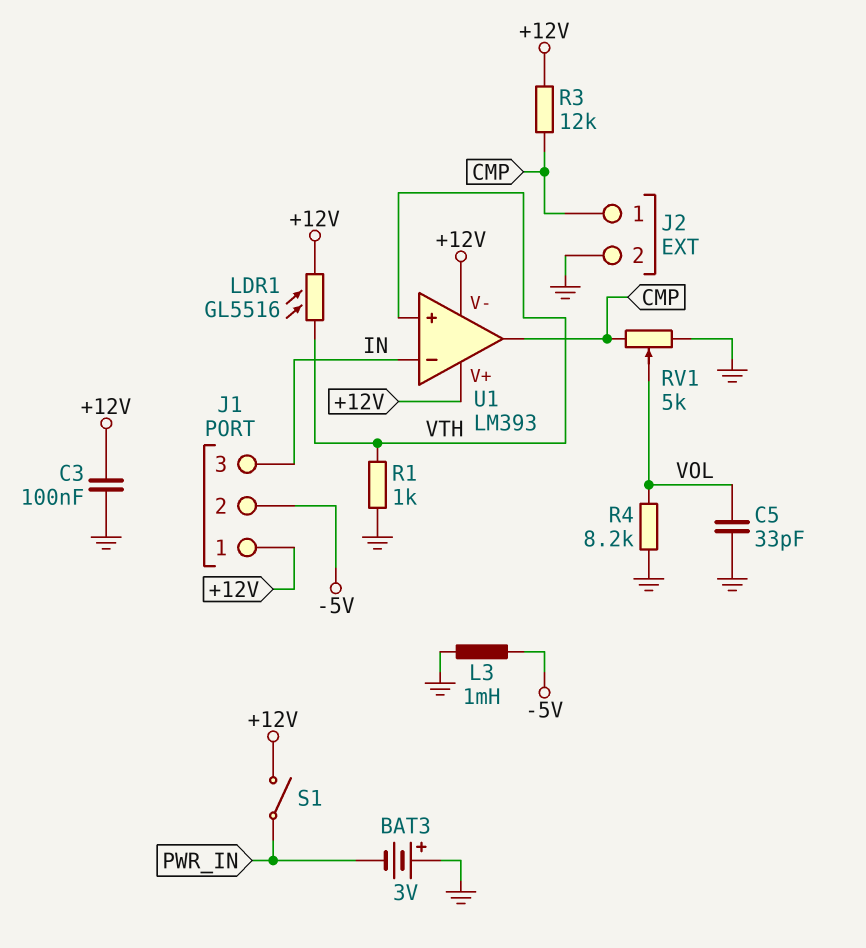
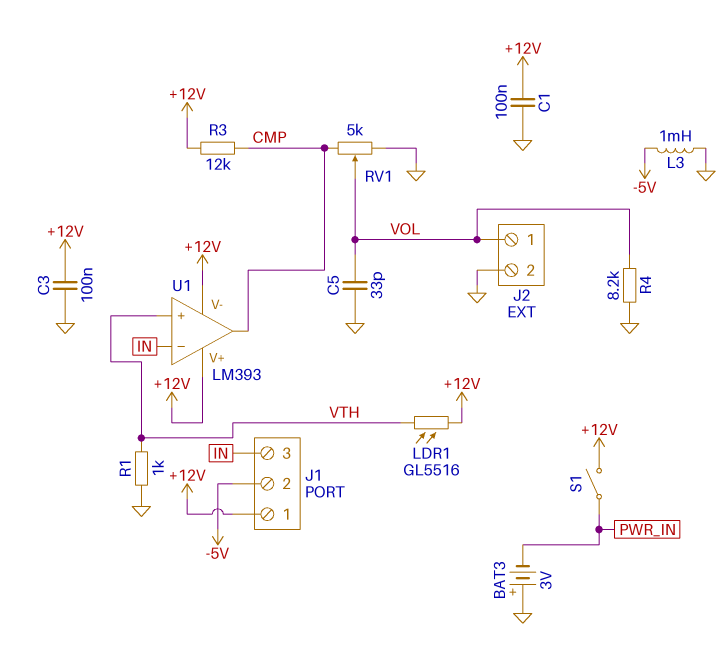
C1: none -> 100nF (+12V, GND)
J2 pin 1: CMP -> VOL

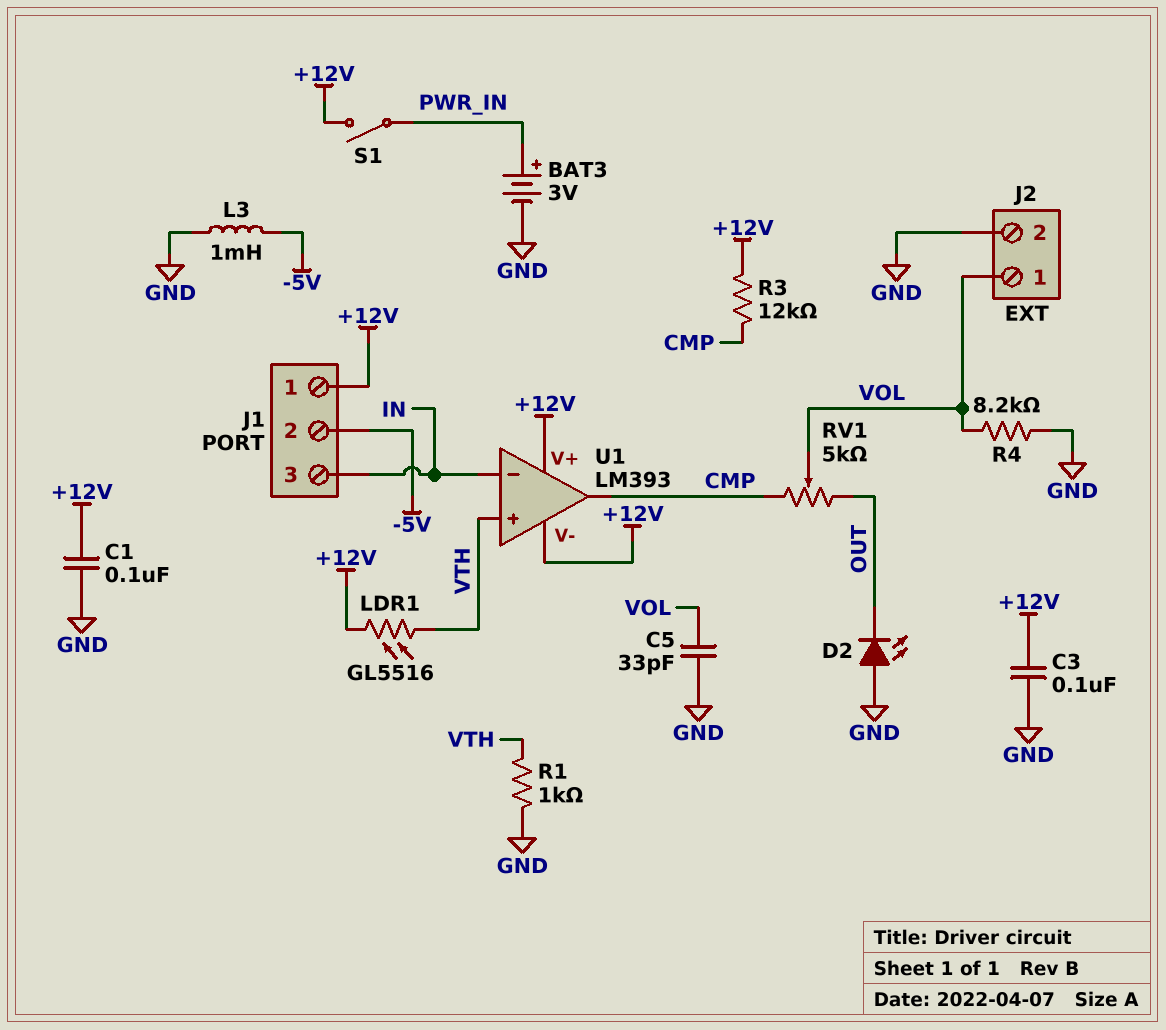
BAT3: 3V (plus GND, minus PWR_IN) -> 3V (plus PWR_IN, minus GND)
D2: none -> LED (A GND, K OUT)
RV1: 5k (CMP, GND, wiper VOL) -> 5k (CMP, OUT, wiper VOL)

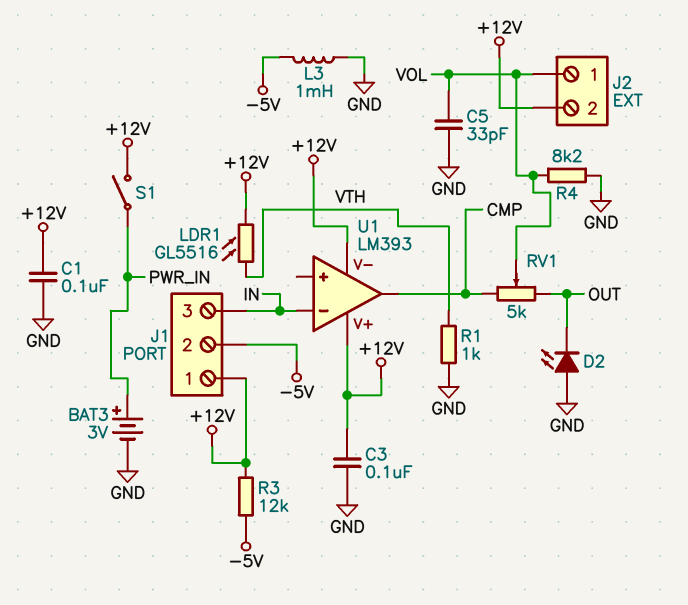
J2 pin 2: GND -> +12V
R3: 12k (+12V, CMP) -> 12k (+12V, -5V)
U1 pin in+: VTH -> none

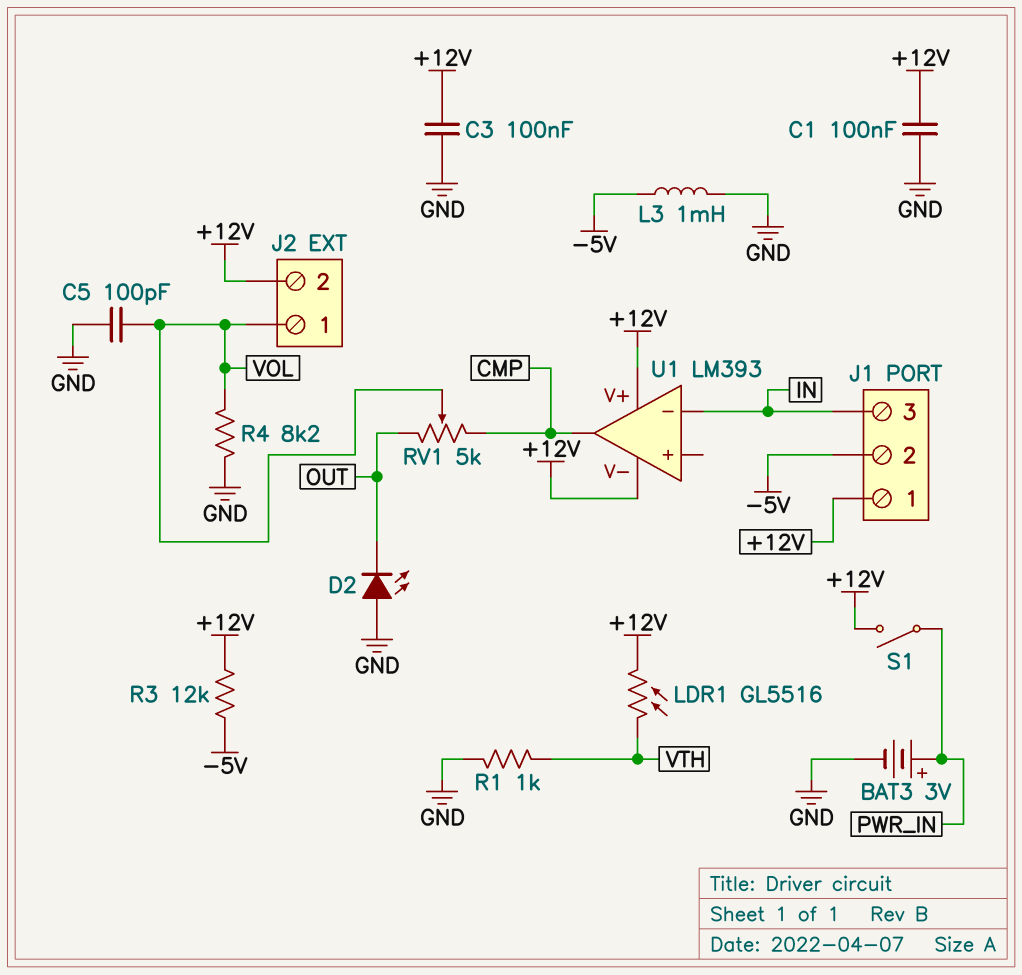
C5: 33pF (GND, VOL) -> 100pF (GND, VOL)

